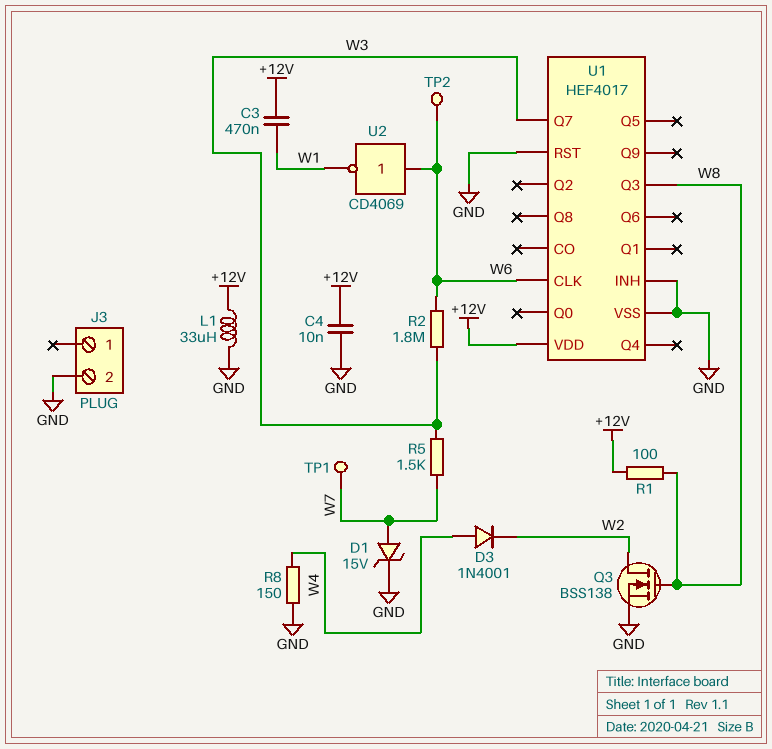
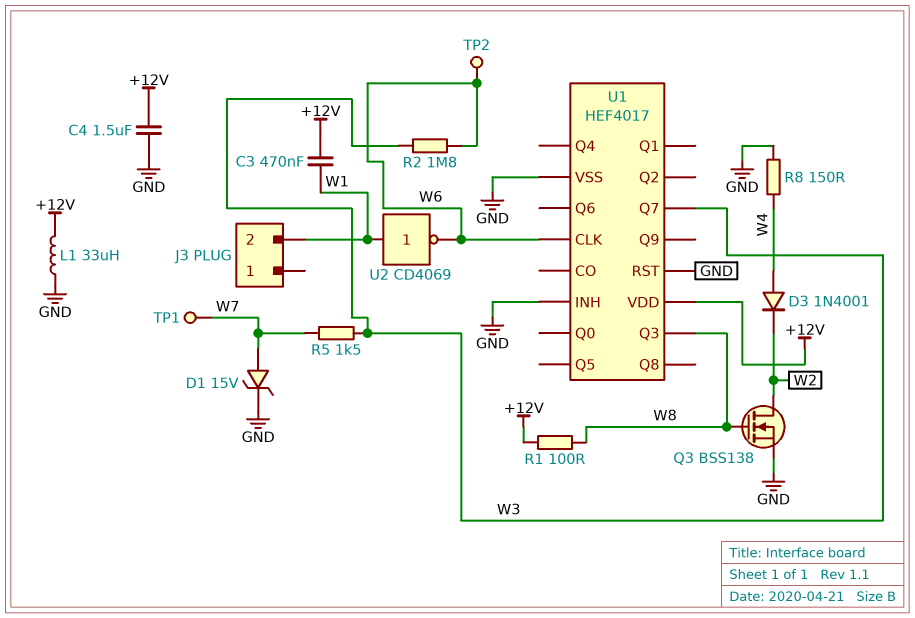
C4: 10nF (+12V, GND) -> 1.5uF (+12V, GND)
J3 pin 2: GND -> W1
U2: NOT CD4069 (in W6, out W1) -> NOT CD4069 (in W1, out W6)

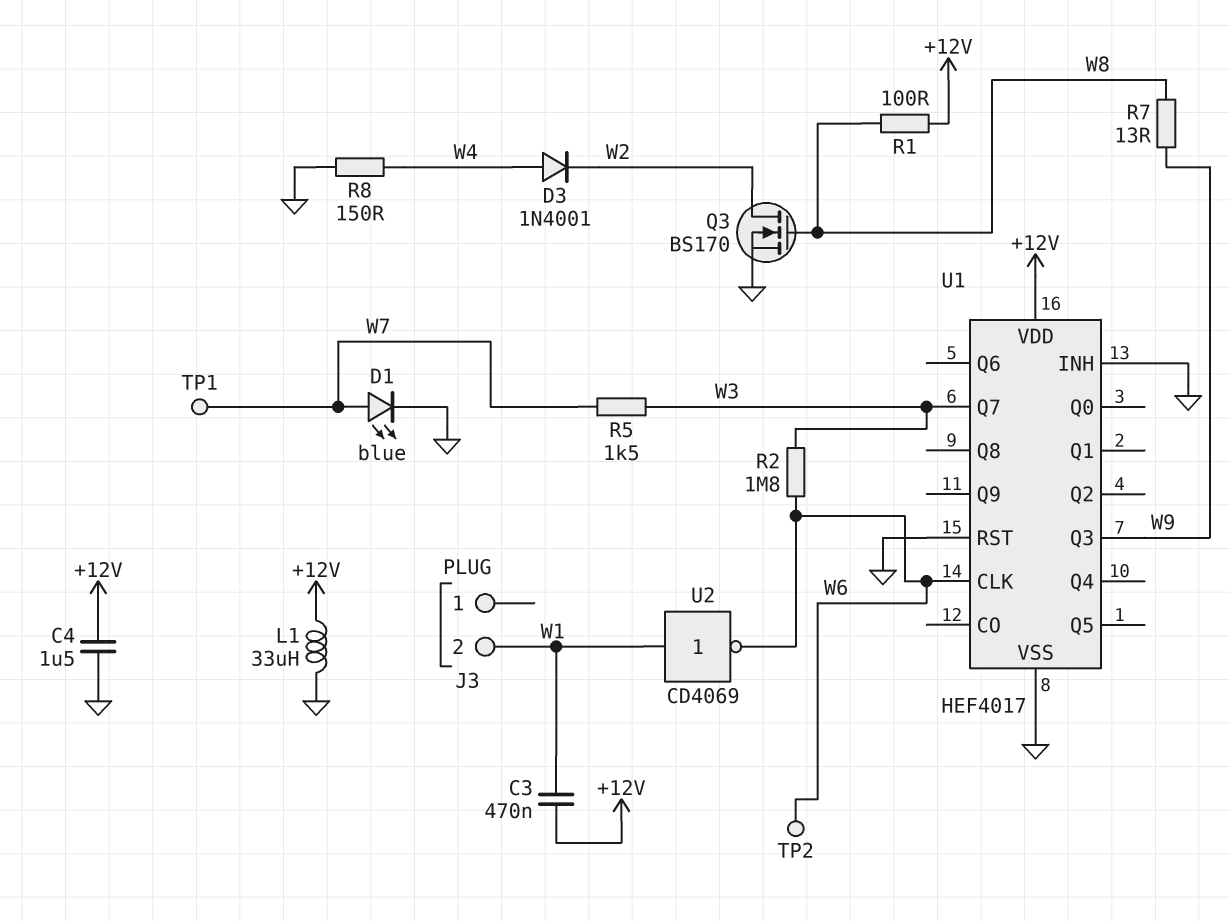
D1: zener 15V (A W7, K GND) -> LED blue (A W7, K GND)
Q3: NMOS BSS138 (G W8, D W2, S GND) -> NMOS BS170 (G W8, D W2, S GND)
R7: none -> 13 (W8, W9)
U1 pin Q3: W8 -> W9

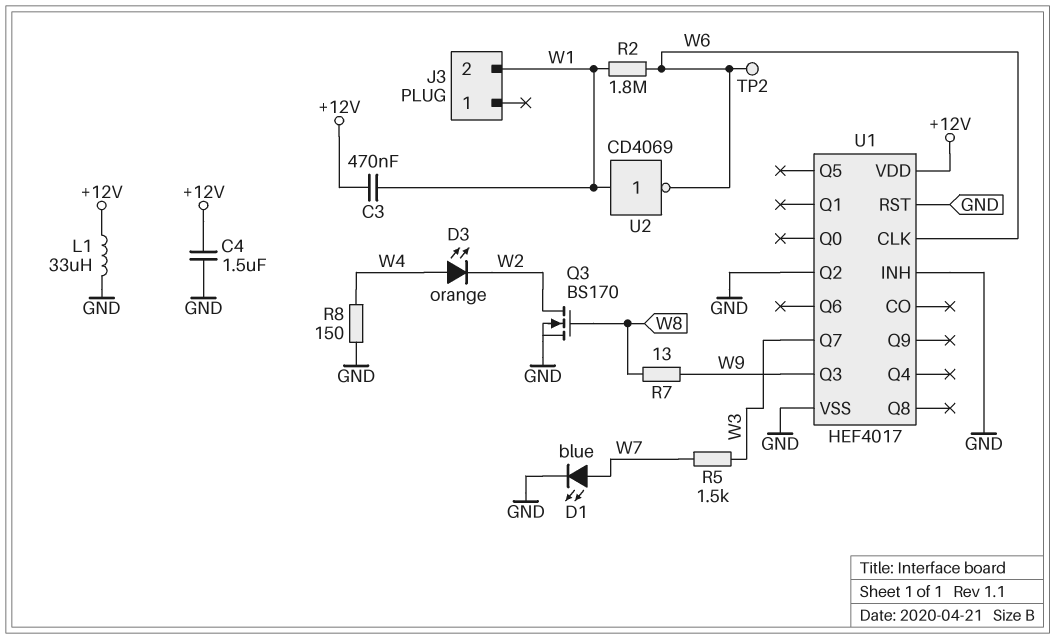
D3: diode 1N4001 (A W4, K W2) -> LED orange (A W4, K W2)
R1: 100 (+12V, W8) -> none
R2: 1.8M (W3, W6) -> 1.8M (W1, W6)
TP1: test point (W7) -> none
U1 pin Q2: none -> GND

